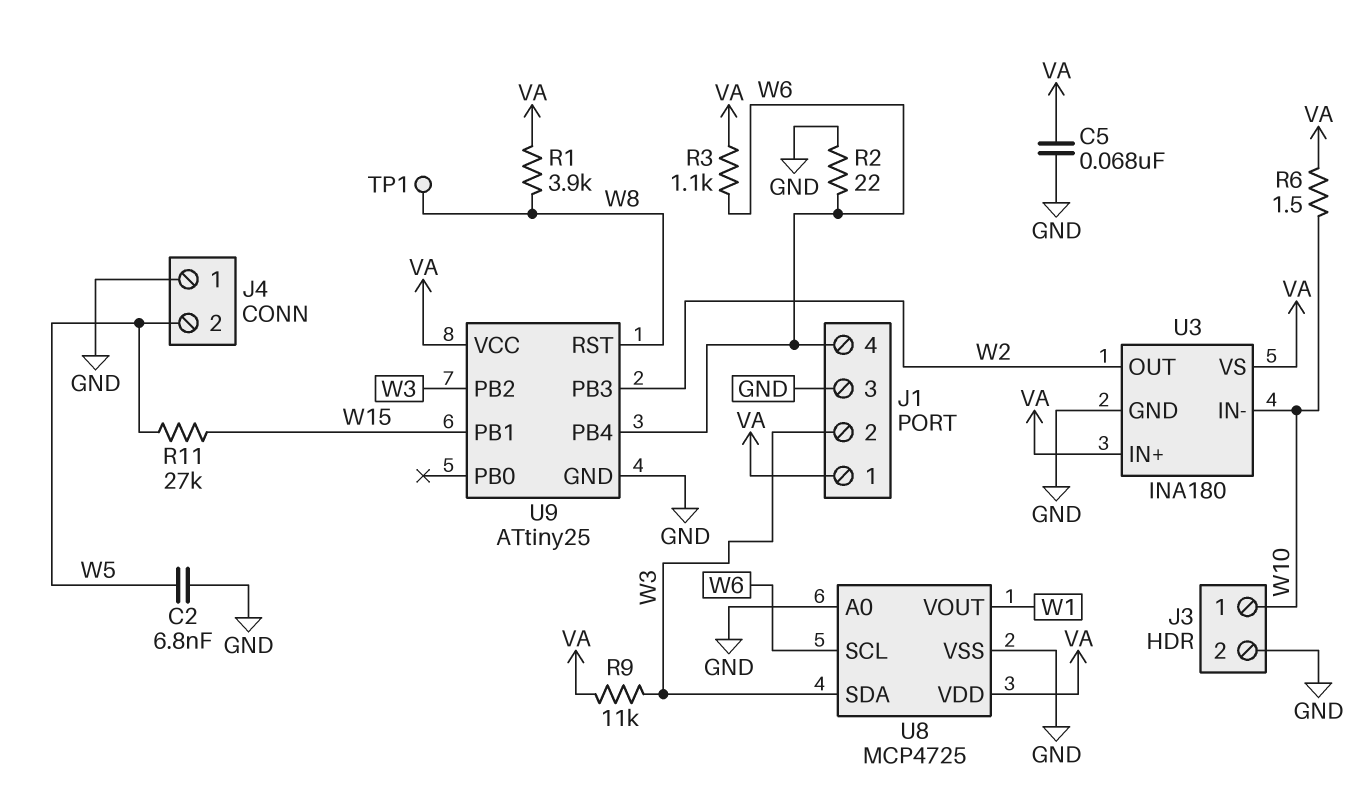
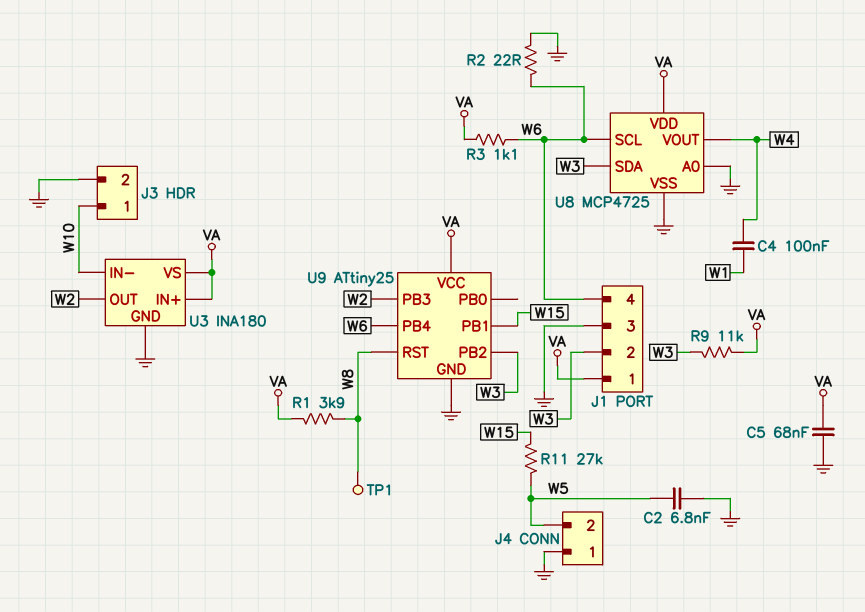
C4: none -> 100nF (W1, W4)
R6: 1.5 (VA, W10) -> none
U8 pin VOUT: W1 -> W4

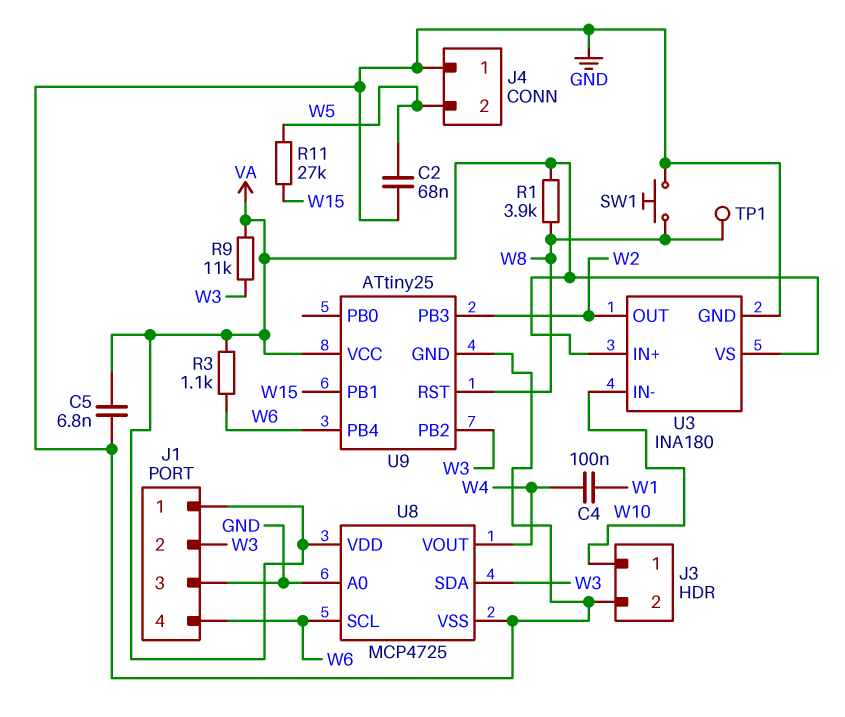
C2: 6.8nF (GND, W5) -> 68nF (GND, W5)
C5: 68nF (GND, VA) -> 6.8nF (GND, VA)
R2: 22 (GND, W6) -> none
SW1: none -> button (GND, W8)

